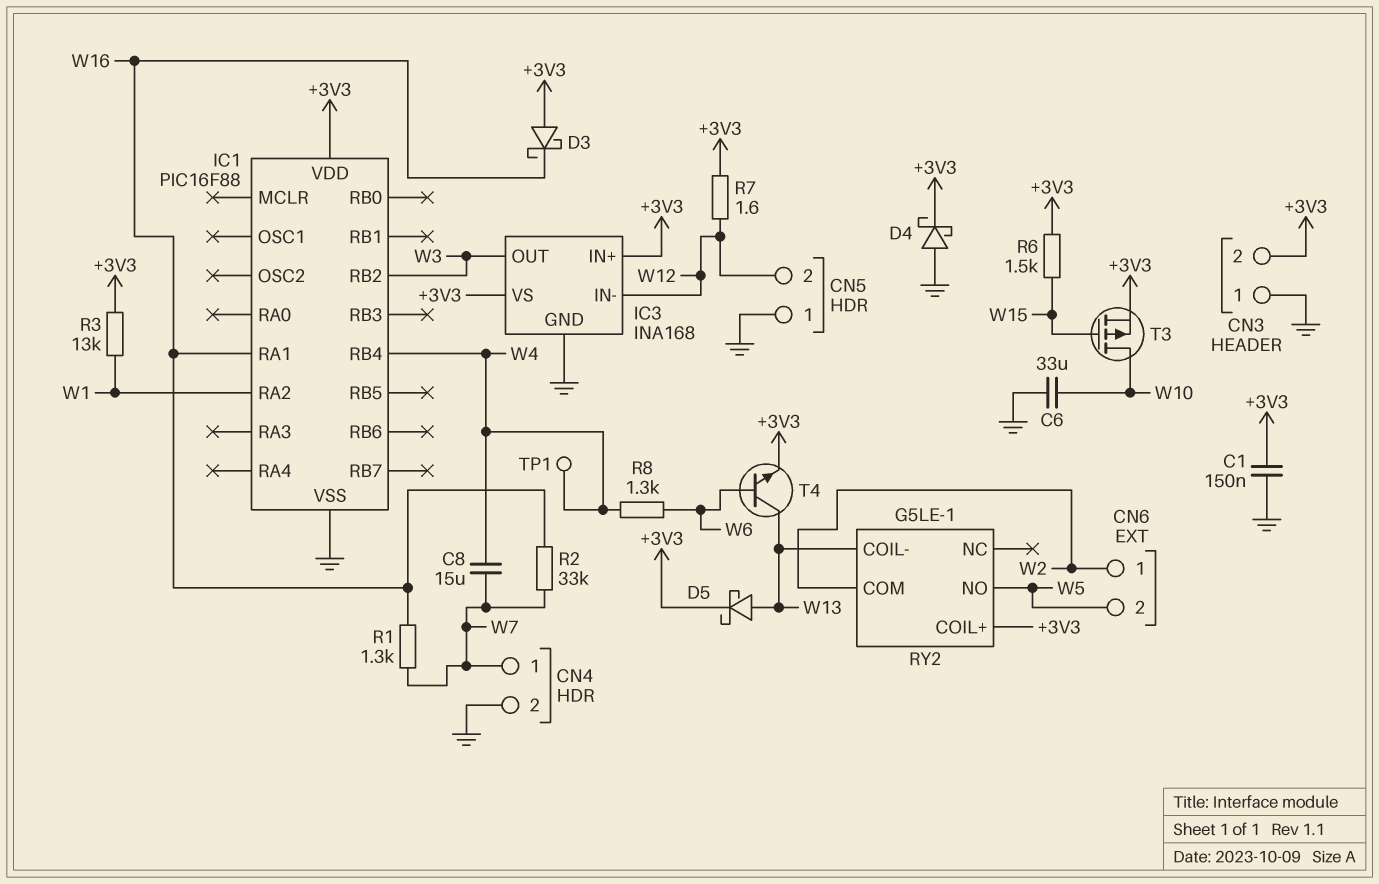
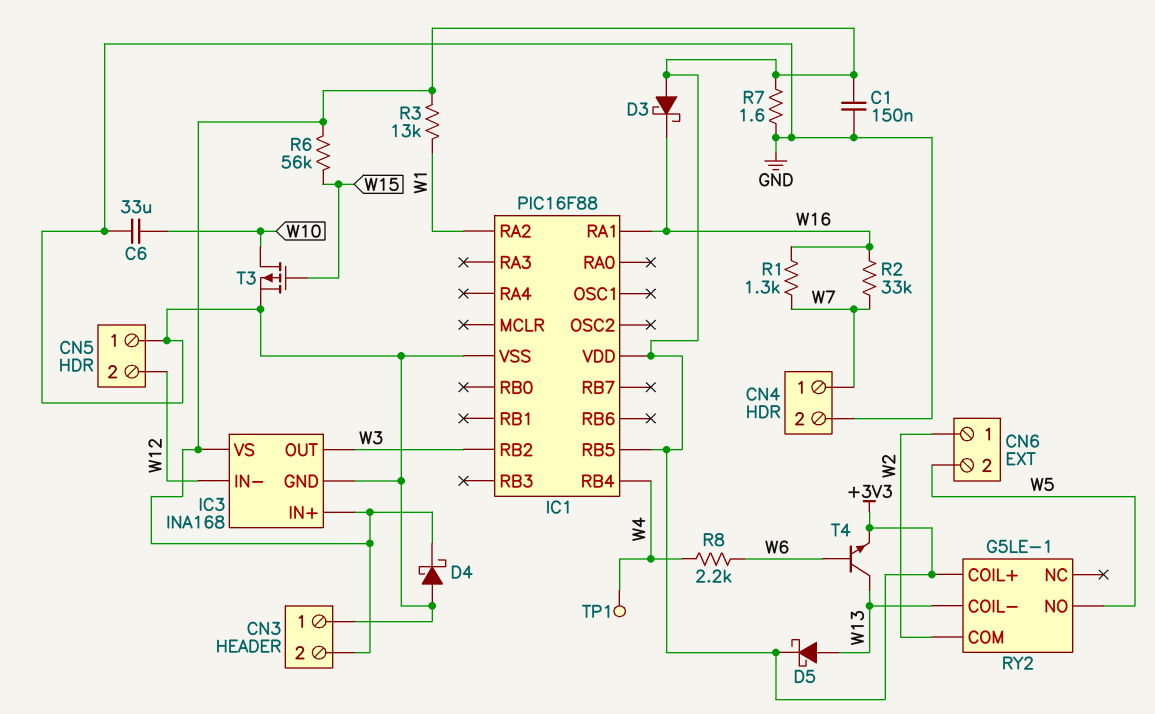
C8: 15uF (W4, W7) -> none
IC1 pin RB5: none -> +3V3
R6: 1.5k (+3V3, W15) -> 56k (+3V3, W15)
R7: 1.6 (+3V3, W12) -> 1.6 (+3V3, GND)
R8: 1.3k (W4, W6) -> 2.2k (W4, W6)
T3: PMOS (G W15, D W10, S +3V3) -> PMOS (G W15, D W10, S GND)

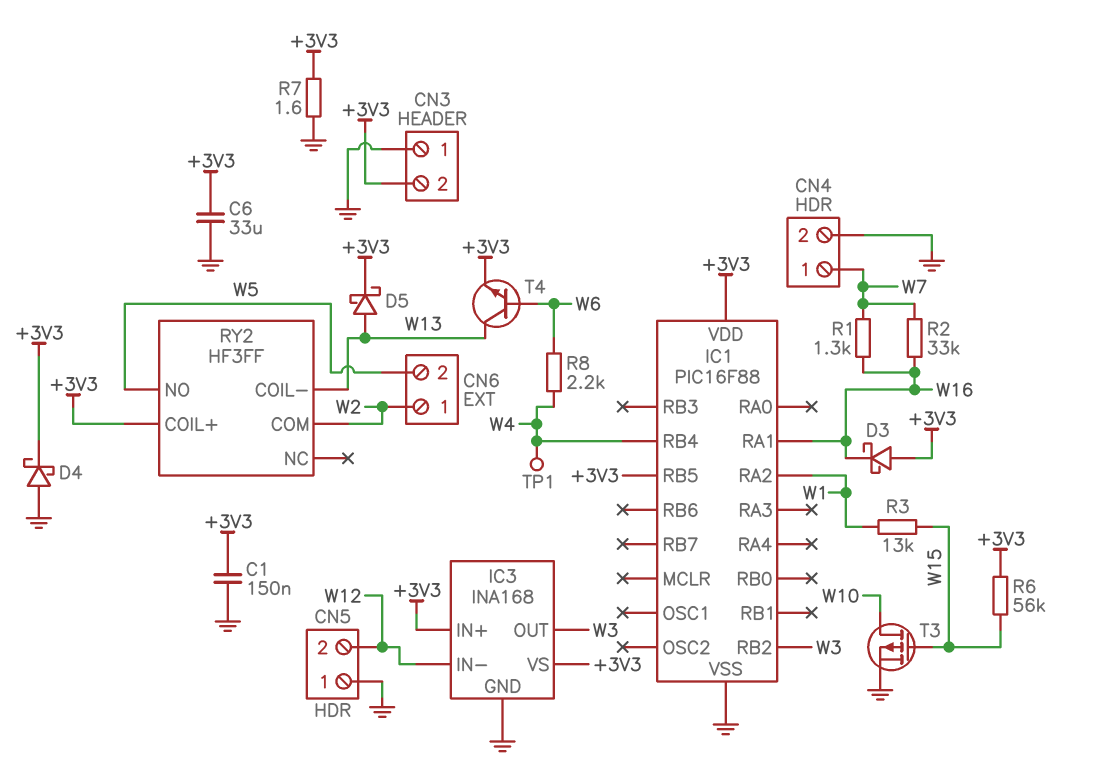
C6: 33uF (GND, W10) -> 33uF (+3V3, GND)
R3: 13k (+3V3, W1) -> 13k (W1, W15)
RY2: G5LE-1 -> HF3FF

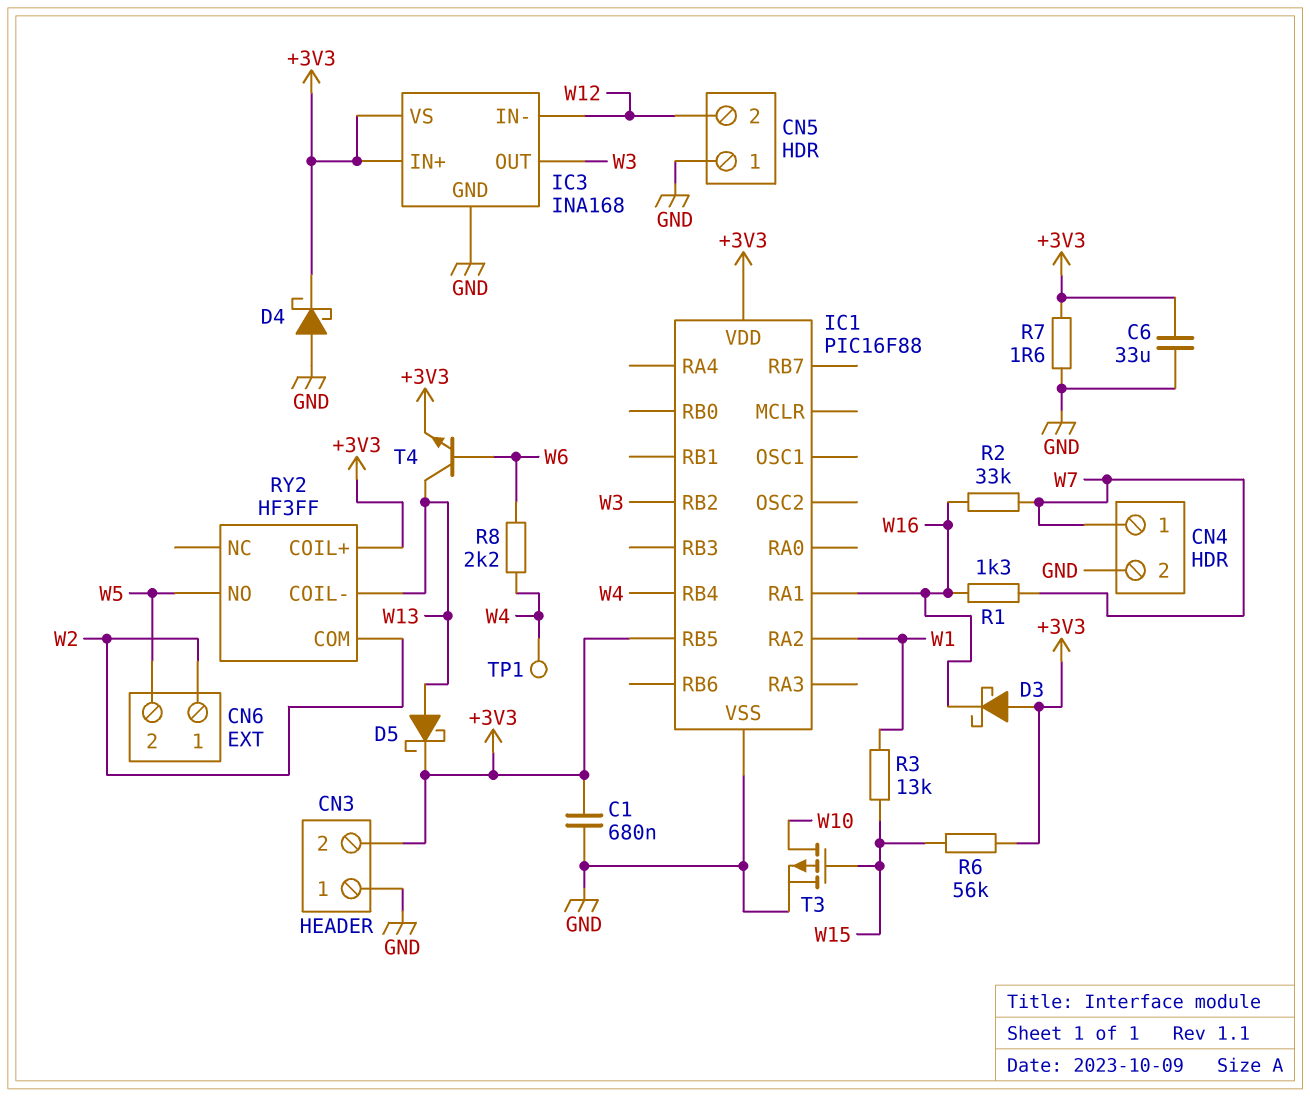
C1: 150nF (+3V3, GND) -> 680nF (+3V3, GND)

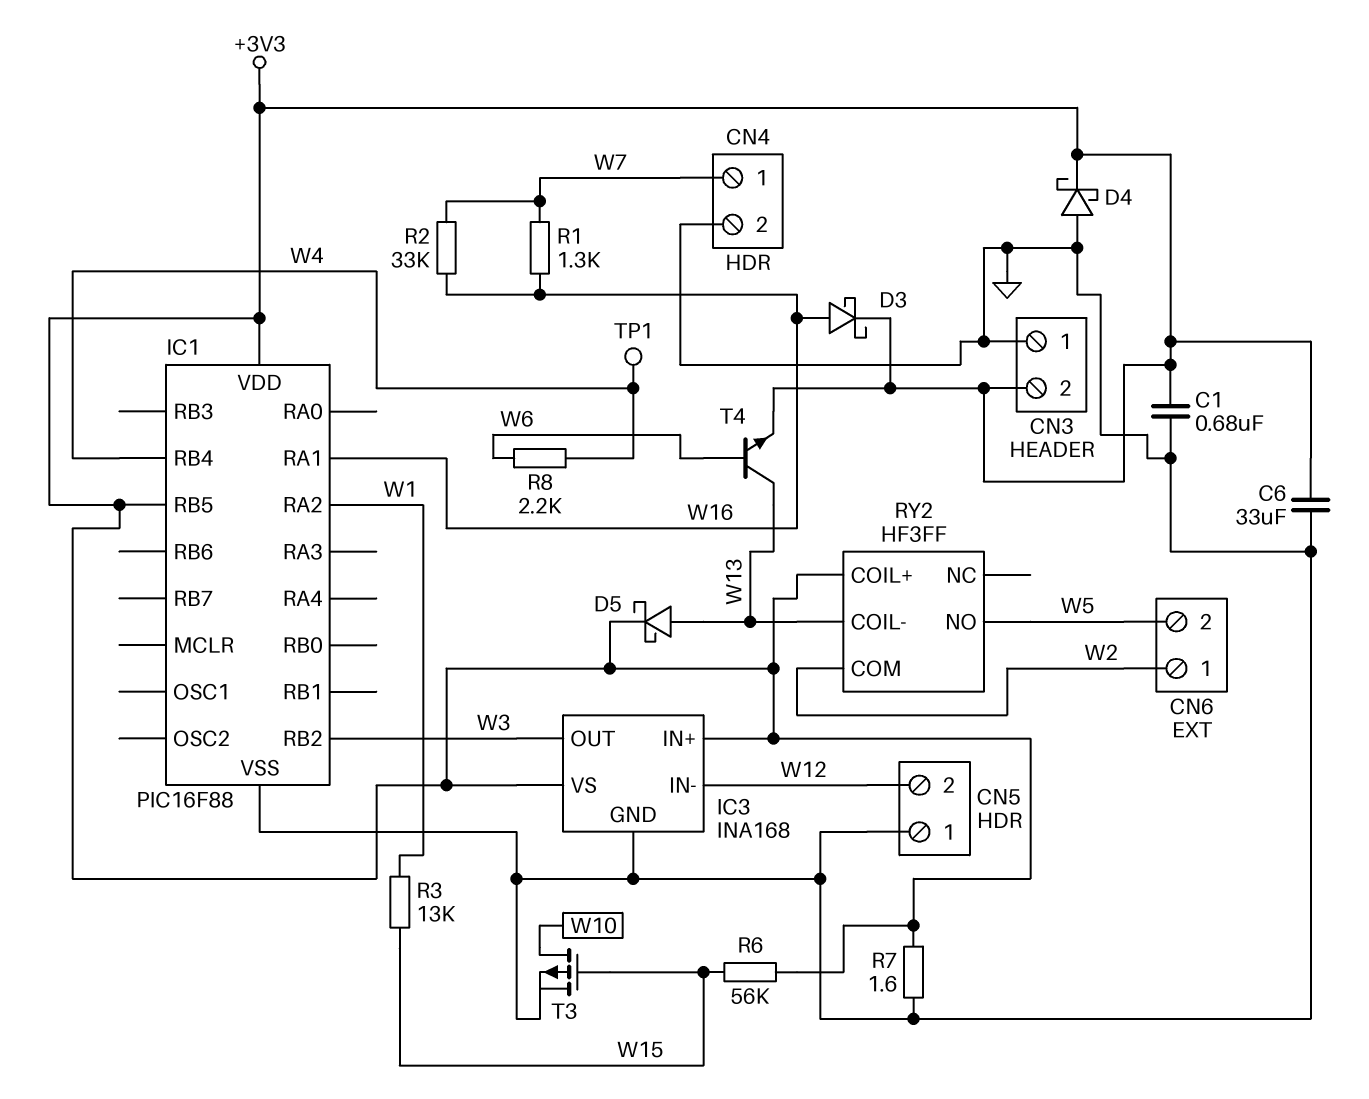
D3: schottky (A +3V3, K W16) -> schottky (A W16, K +3V3)

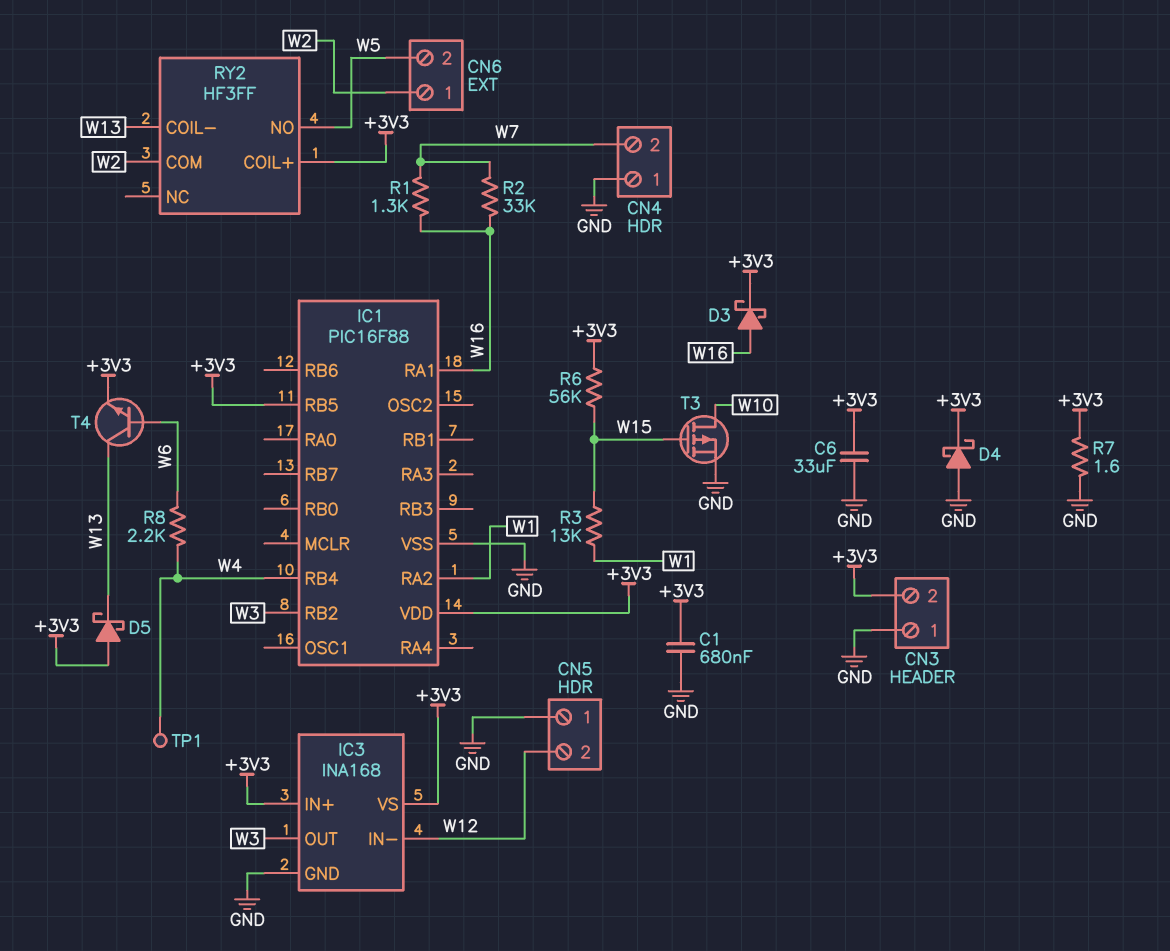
CN4 pin 1: W7 -> GND
CN4 pin 2: GND -> W7
D5: schottky (A W13, K +3V3) -> schottky (A +3V3, K W13)

